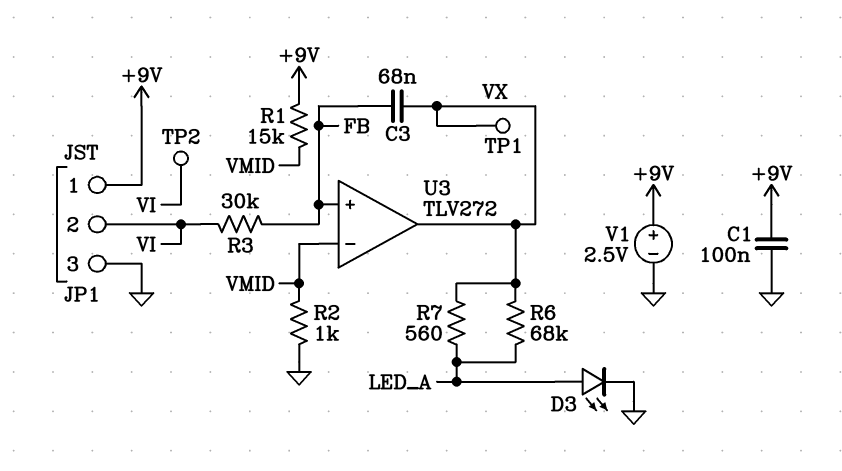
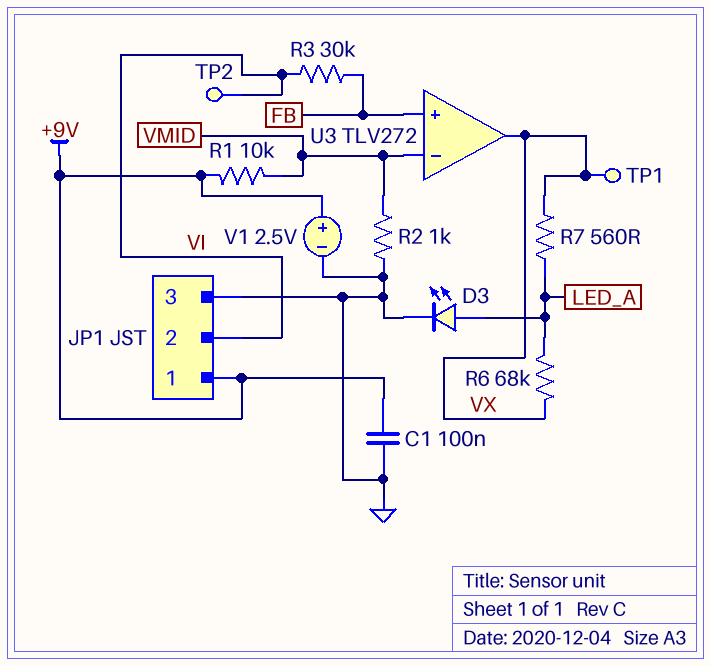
C3: 68nF (FB, VX) -> none
R1: 15k (+9V, VMID) -> 10k (+9V, VMID)

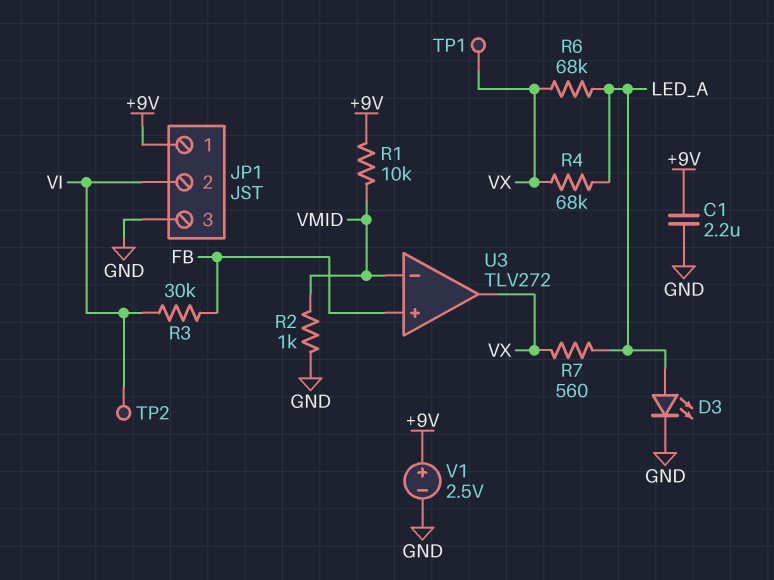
C1: 100nF (+9V, GND) -> 2.2uF (+9V, GND)
R4: none -> 68k (LED_A, VX)

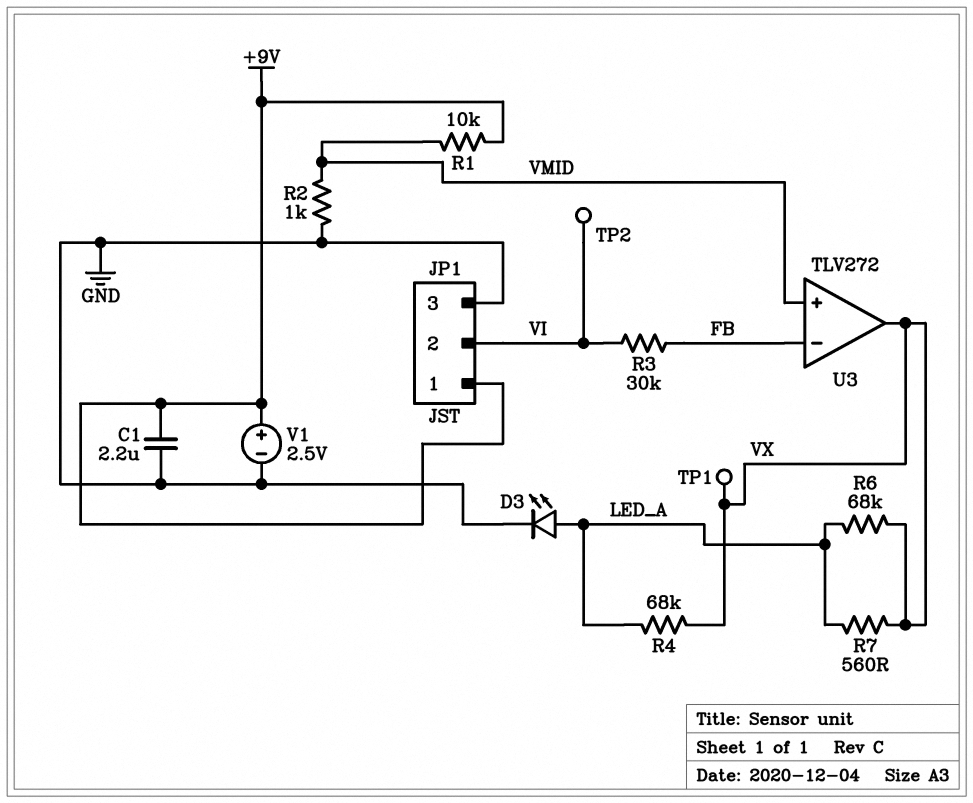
U3 pin in+: FB -> VMID
U3 pin in-: VMID -> FB

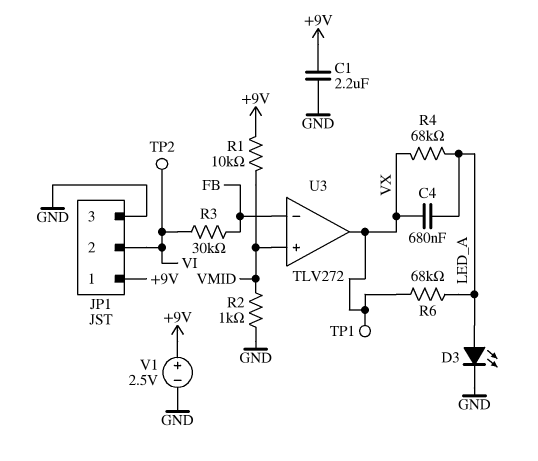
C4: none -> 680nF (LED_A, VX)
R7: 560 (LED_A, VX) -> none

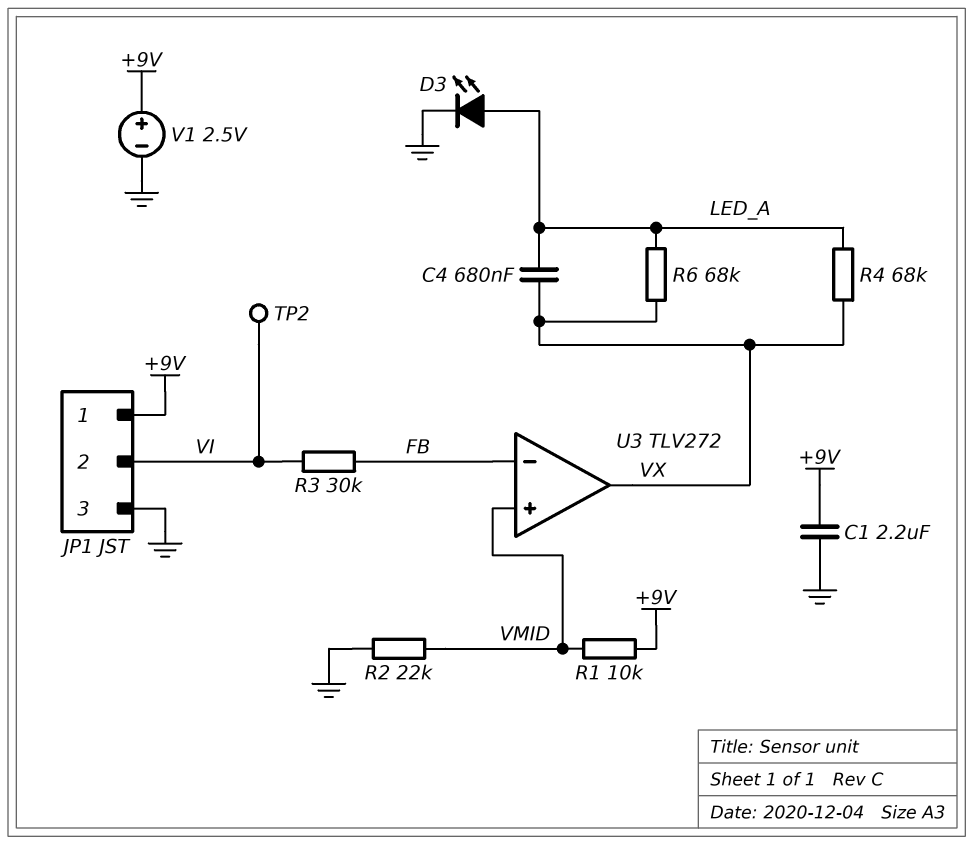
R2: 1k (GND, VMID) -> 22k (GND, VMID)
TP1: test point (VX) -> none

